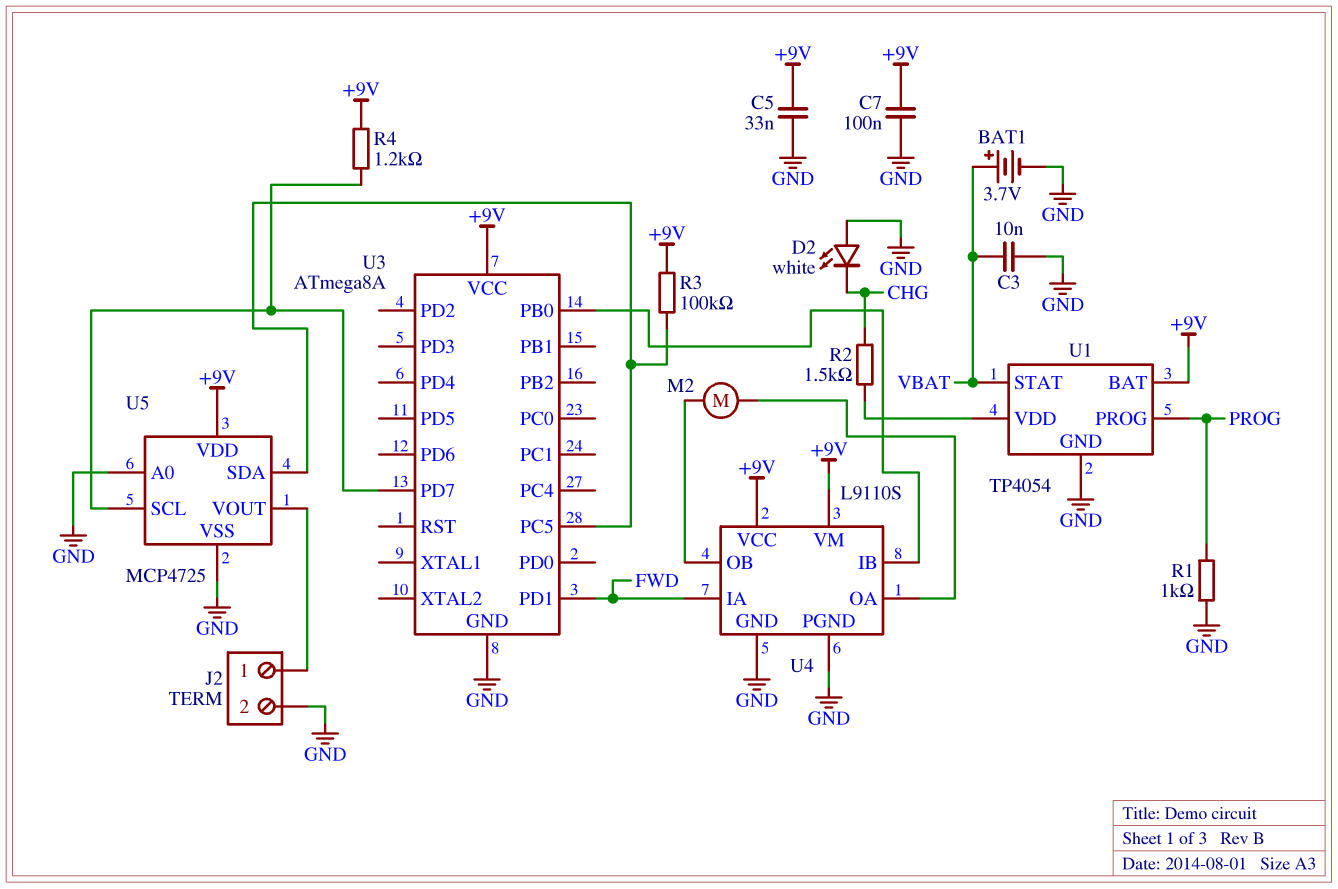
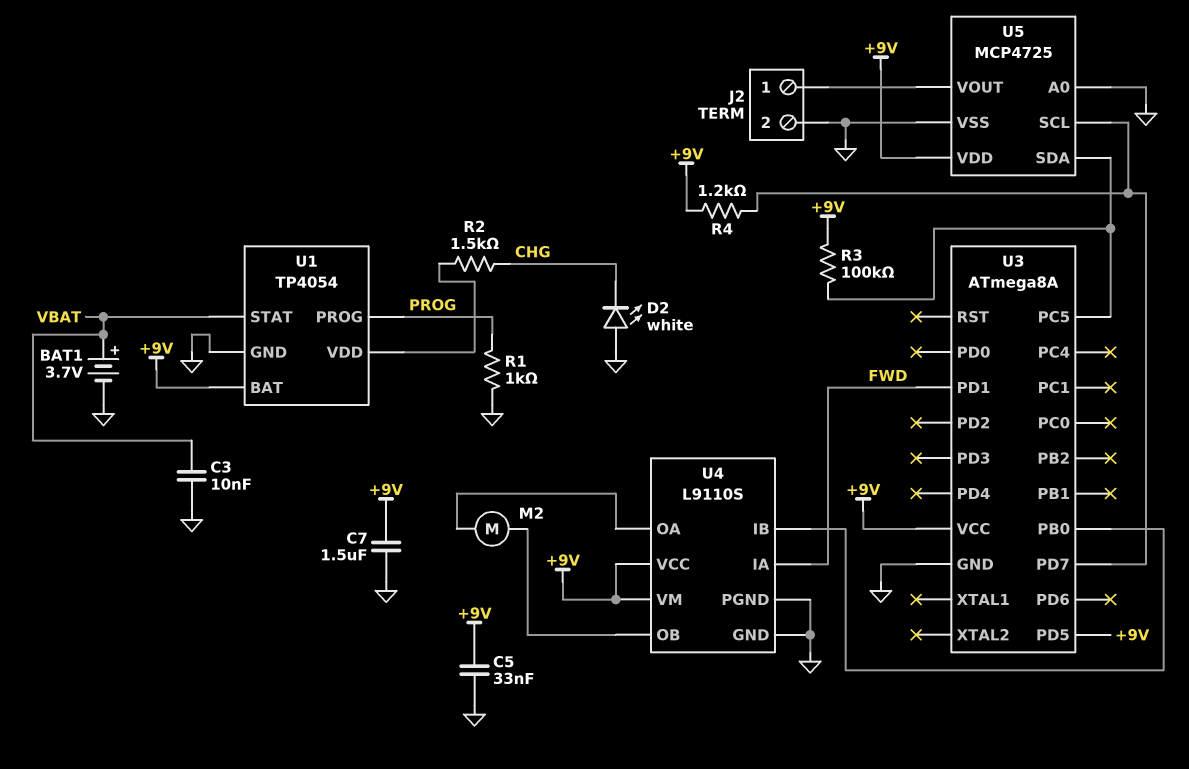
C7: 100nF (+9V, GND) -> 1.5uF (+9V, GND)
U3 pin PD5: none -> +9V

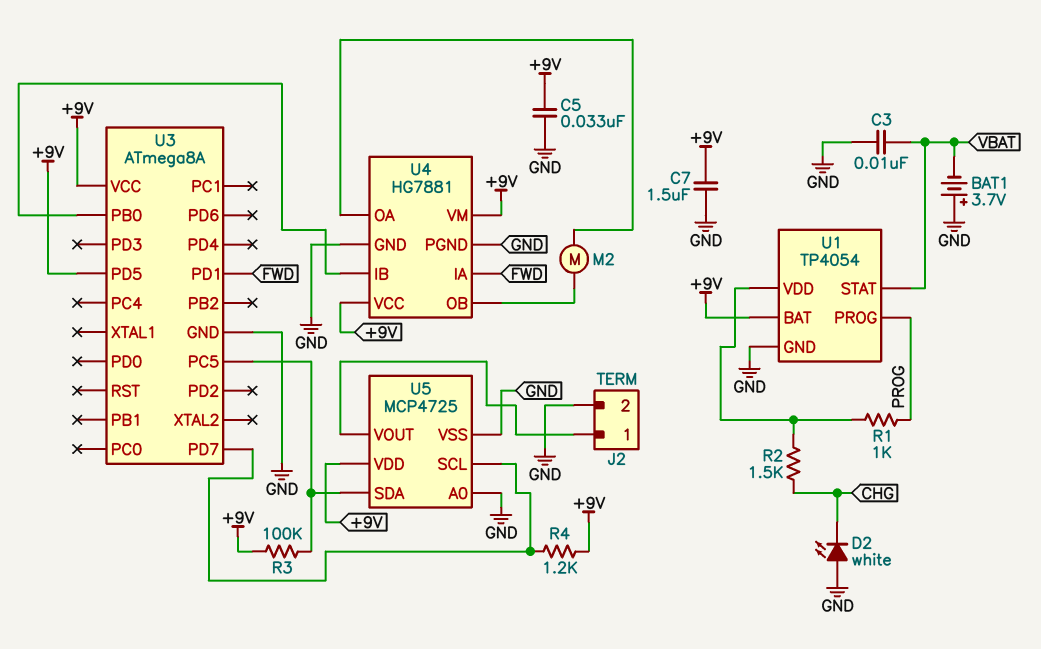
BAT1: 3.7V (plus VBAT, minus GND) -> 3.7V (plus GND, minus VBAT)
R1: 1k (GND, PROG) -> 1k (PROG, U1/VDD)
U4: L9110S -> HG7881

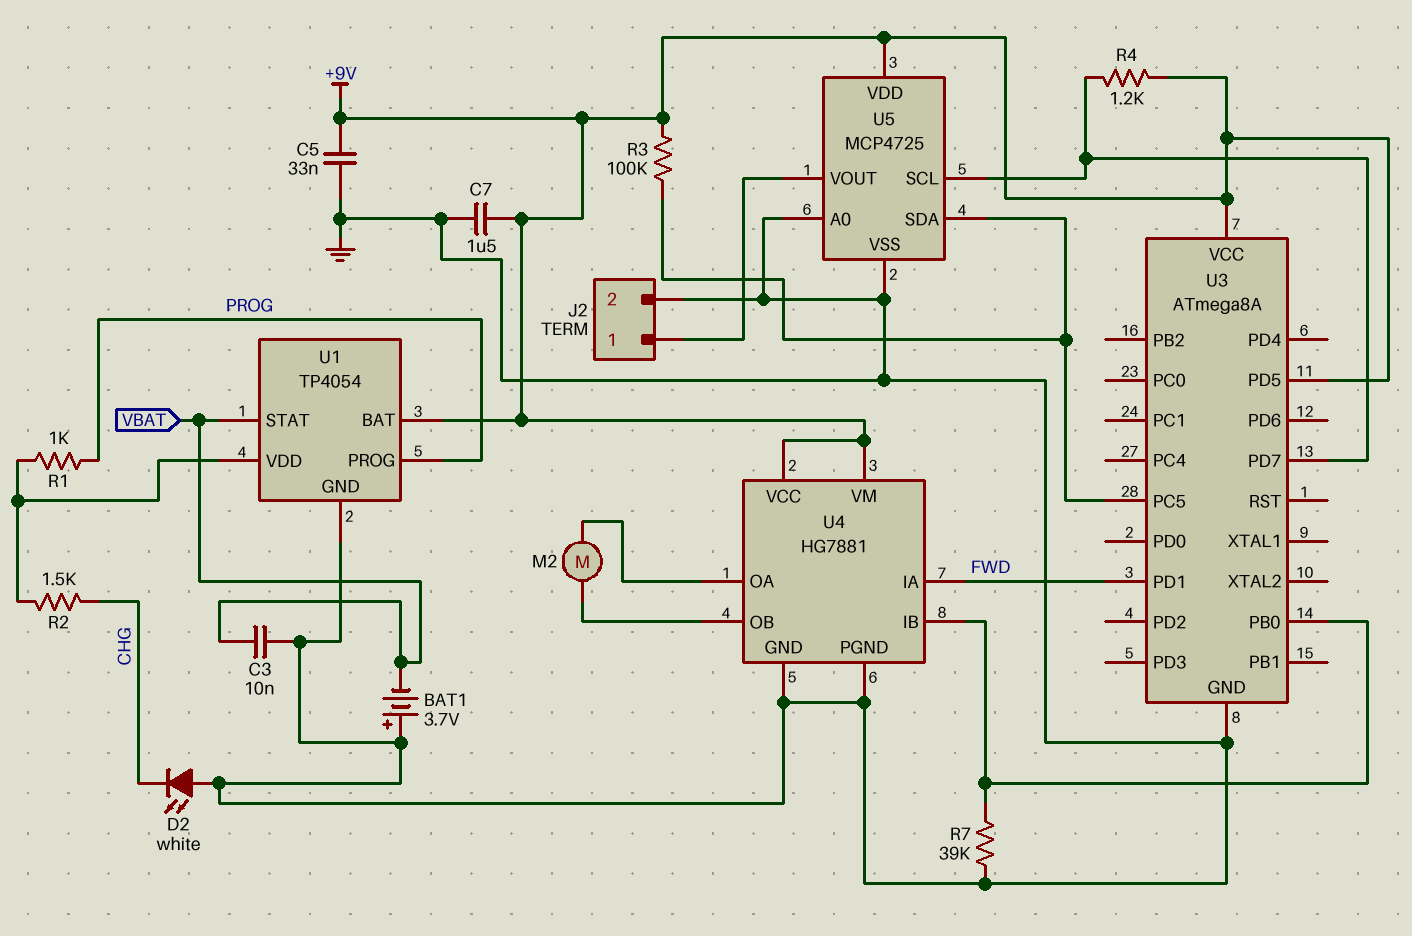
R7: none -> 39k (GND, U3/PB0)

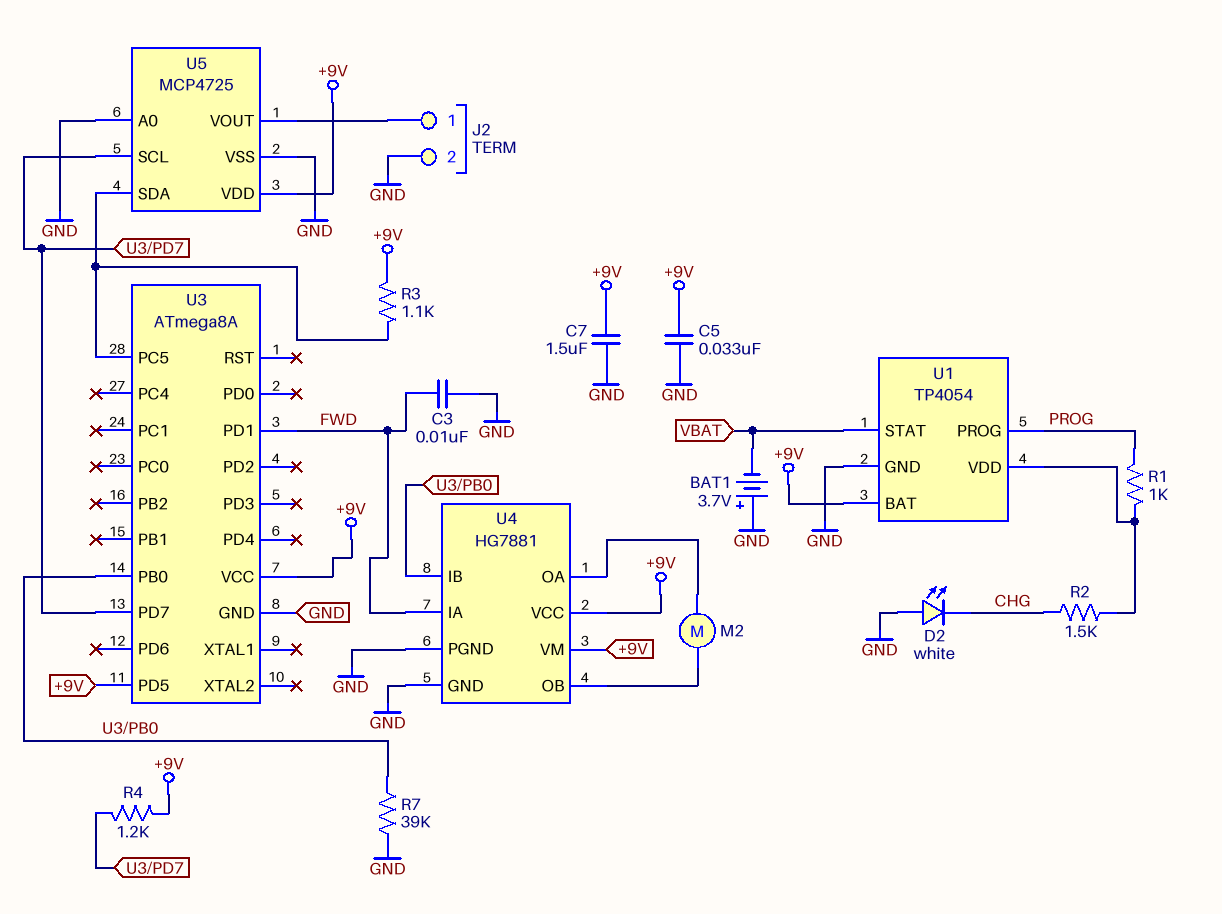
C3: 10nF (GND, VBAT) -> 10nF (FWD, GND)
R3: 100k (+9V, U3/PC5) -> 1.1k (+9V, U3/PC5)

